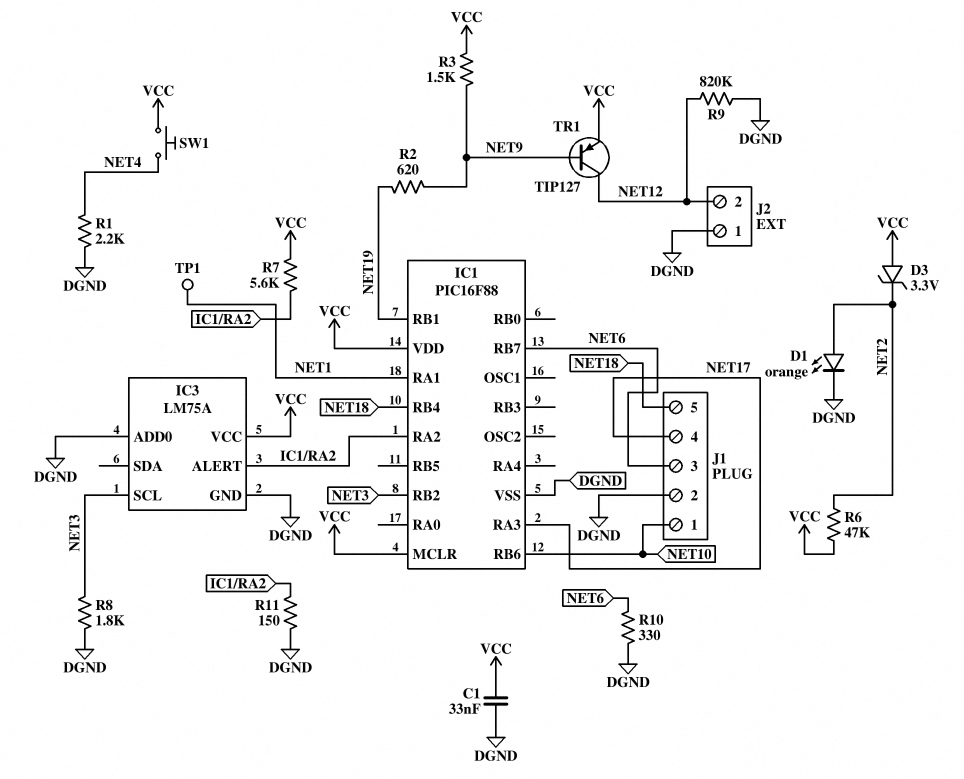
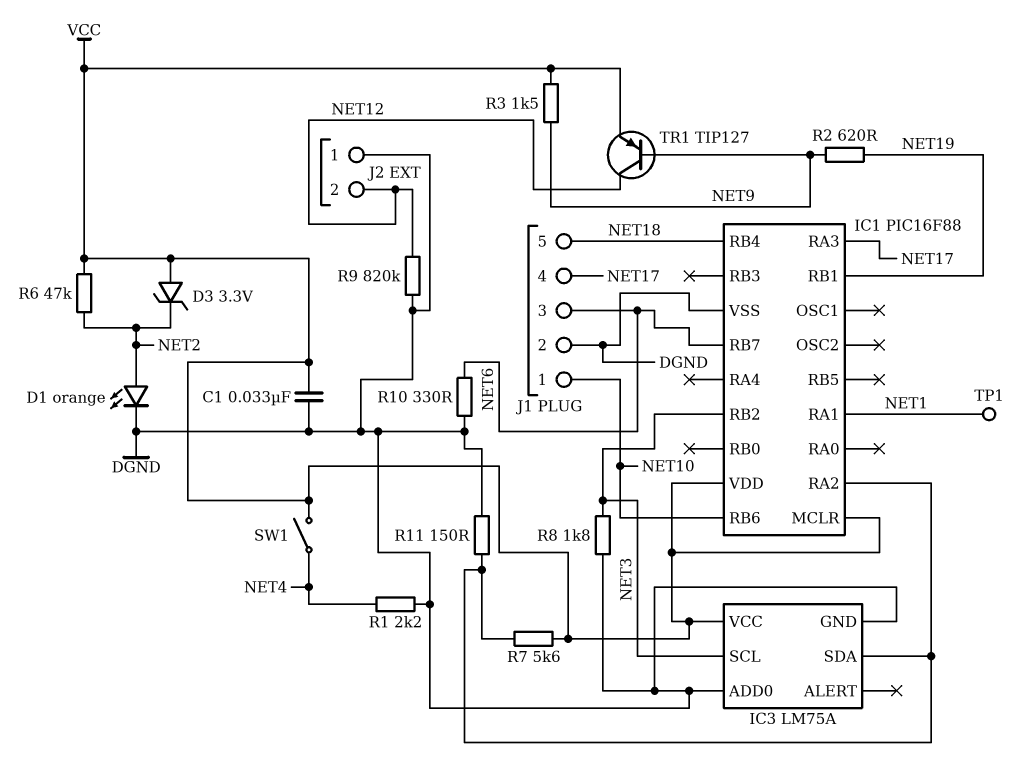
IC3 pin ALERT: IC1/RA2 -> none
IC3 pin SDA: none -> IC1/RA2
SW1: button (NET4, VCC) -> switch (NET4, VCC)

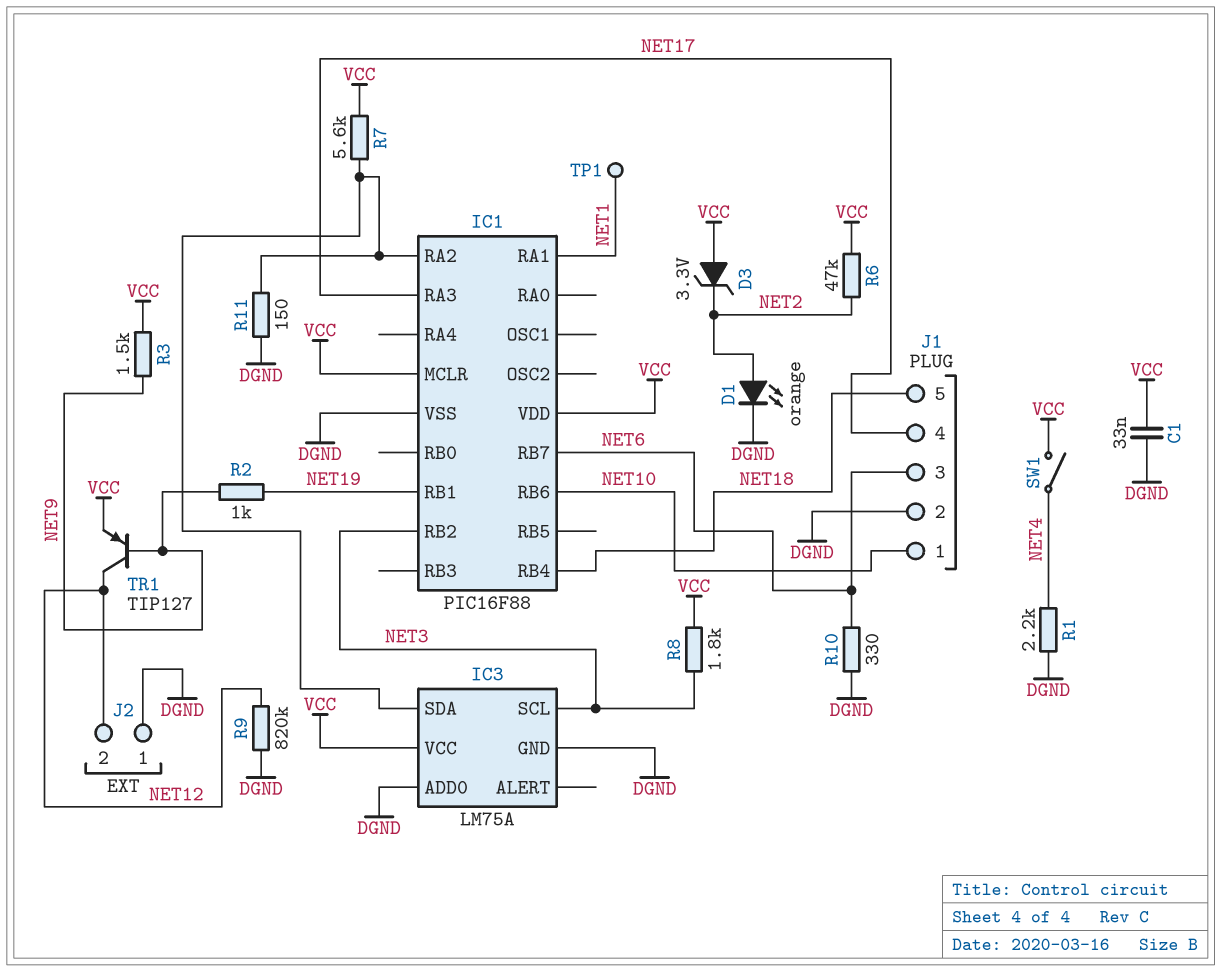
R2: 620 (NET9, NET19) -> 1k (NET9, NET19)
R8: 1.8k (DGND, NET3) -> 1.8k (NET3, VCC)

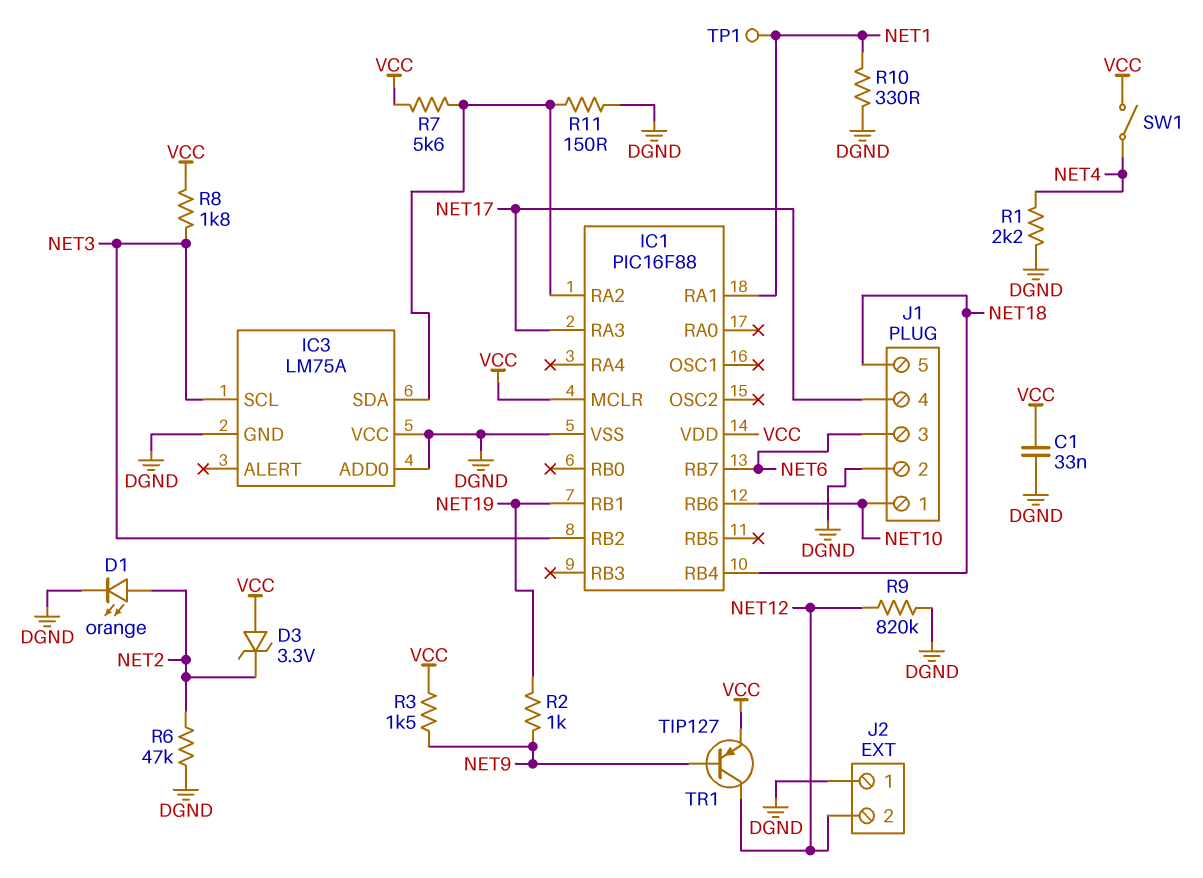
IC3 pin VCC: VCC -> DGND
R6: 47k (NET2, VCC) -> 47k (DGND, NET2)
R10: 330 (DGND, NET6) -> 330 (DGND, NET1)

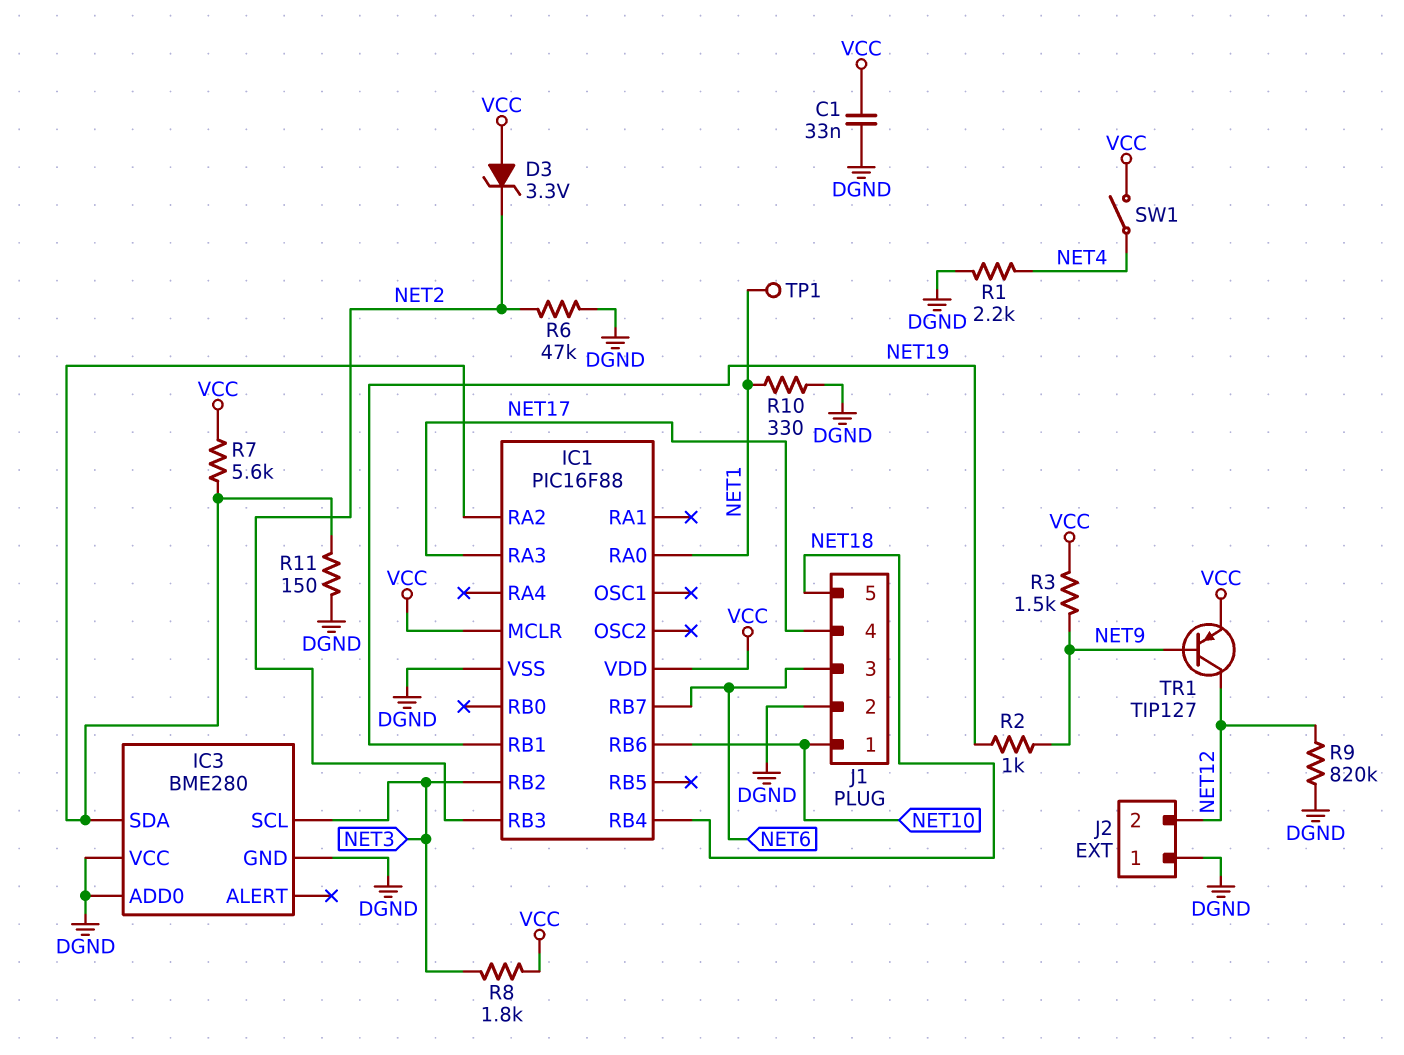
D1: LED orange (A NET2, K DGND) -> none
IC1 pin RA0: none -> NET1
IC1 pin RA1: NET1 -> none
IC1 pin RB3: none -> NET2
IC3: LM75A -> BME280

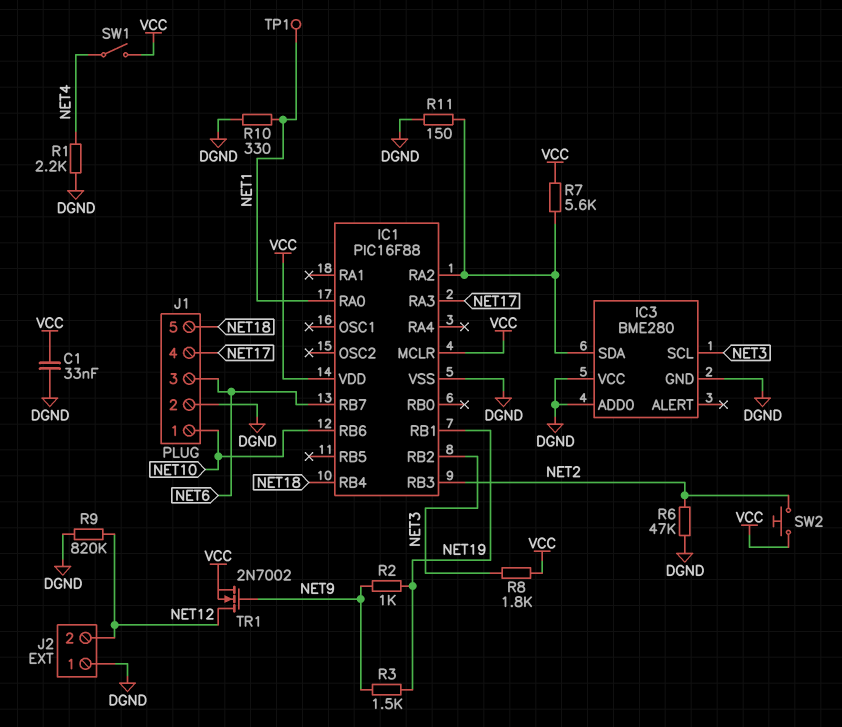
D3: zener 3.3V (A VCC, K NET2) -> none
R3: 1.5k (NET9, VCC) -> 1.5k (NET9, NET19)
SW2: none -> button (NET2, VCC)
TR1: PNP TIP127 (B NET9, C NET12, E VCC) -> NMOS 2N7002 (G NET9, D NET12, S VCC)

